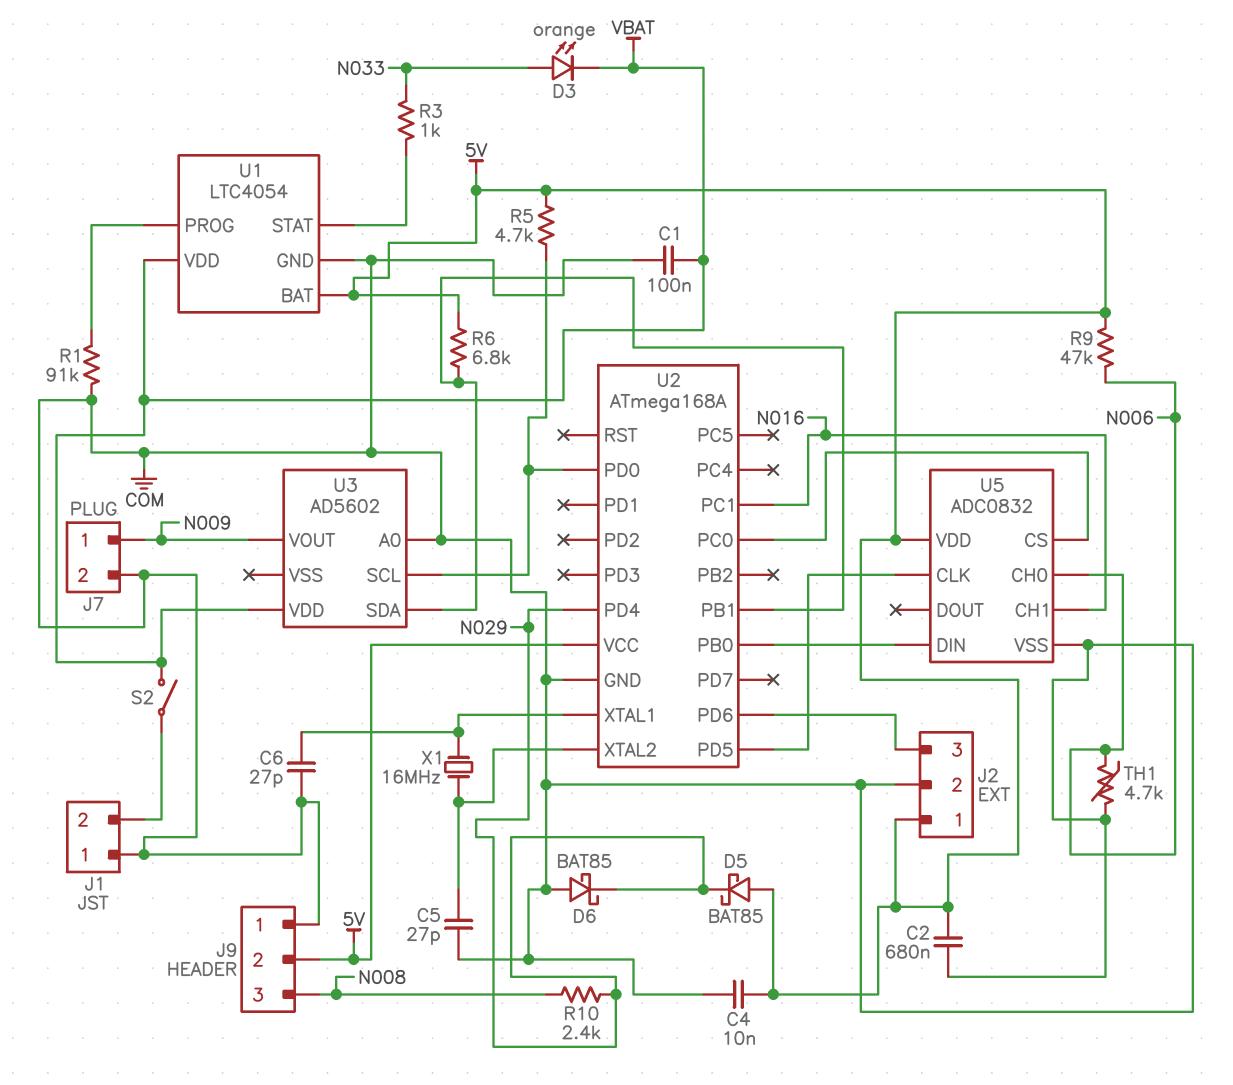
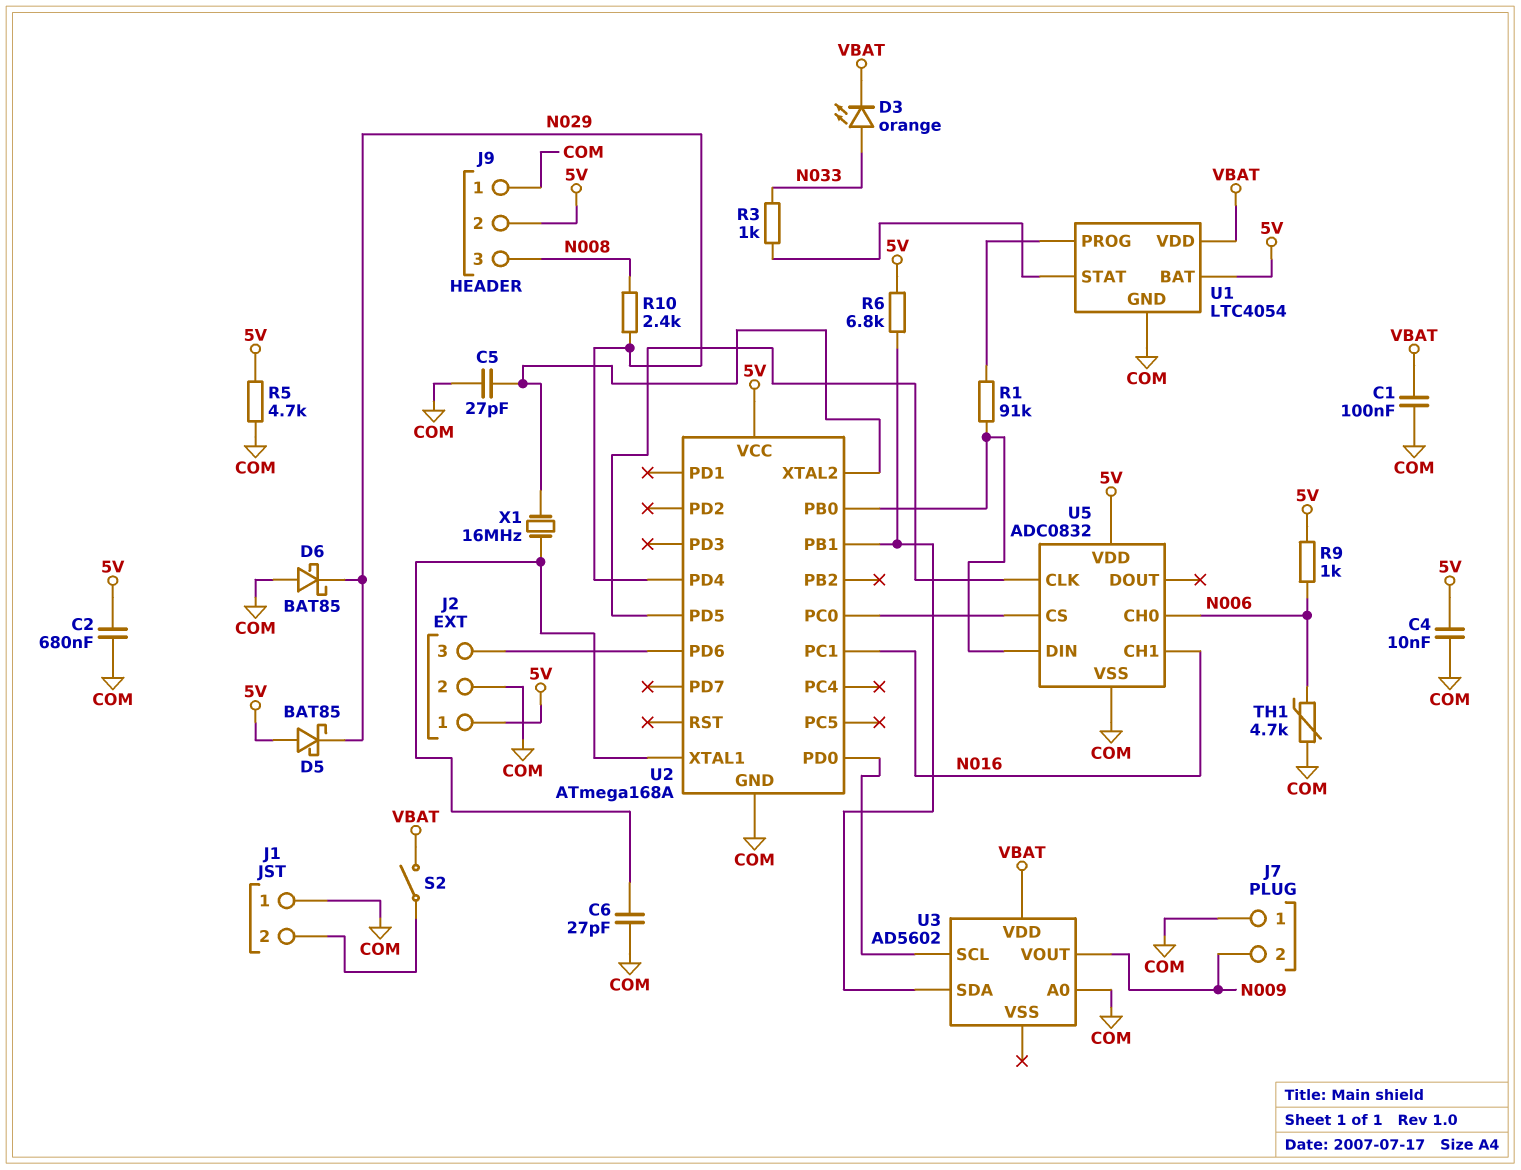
J7 pin 1: N009 -> COM
J7 pin 2: COM -> N009
R1: 91k (COM, U1/PROG) -> 91k (U1/PROG, U2/PB0)
R5: 4.7k (5V, U2/PD0) -> 4.7k (5V, COM)
R9: 47k (5V, N006) -> 1k (5V, N006)

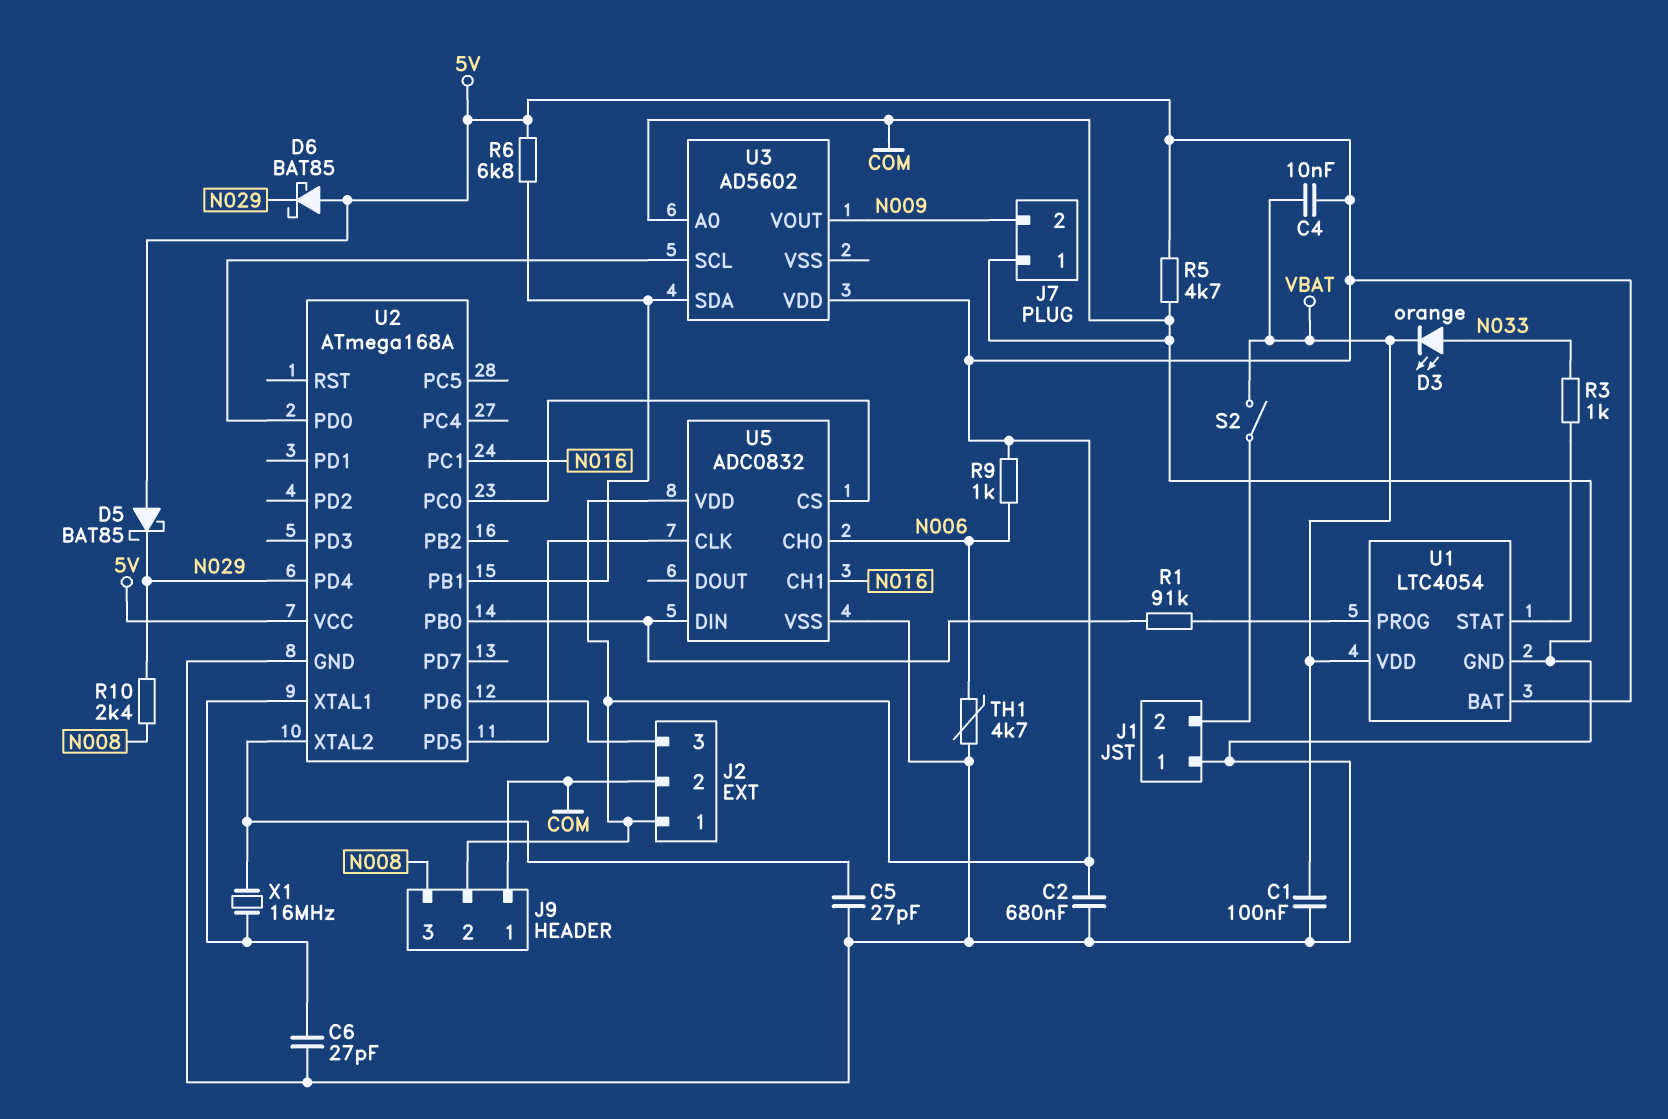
C4: 10nF (5V, COM) -> 10nF (5V, VBAT)
D6: schottky BAT85 (A COM, K N029) -> schottky BAT85 (A 5V, K N029)
U3 pin VDD: VBAT -> 5V

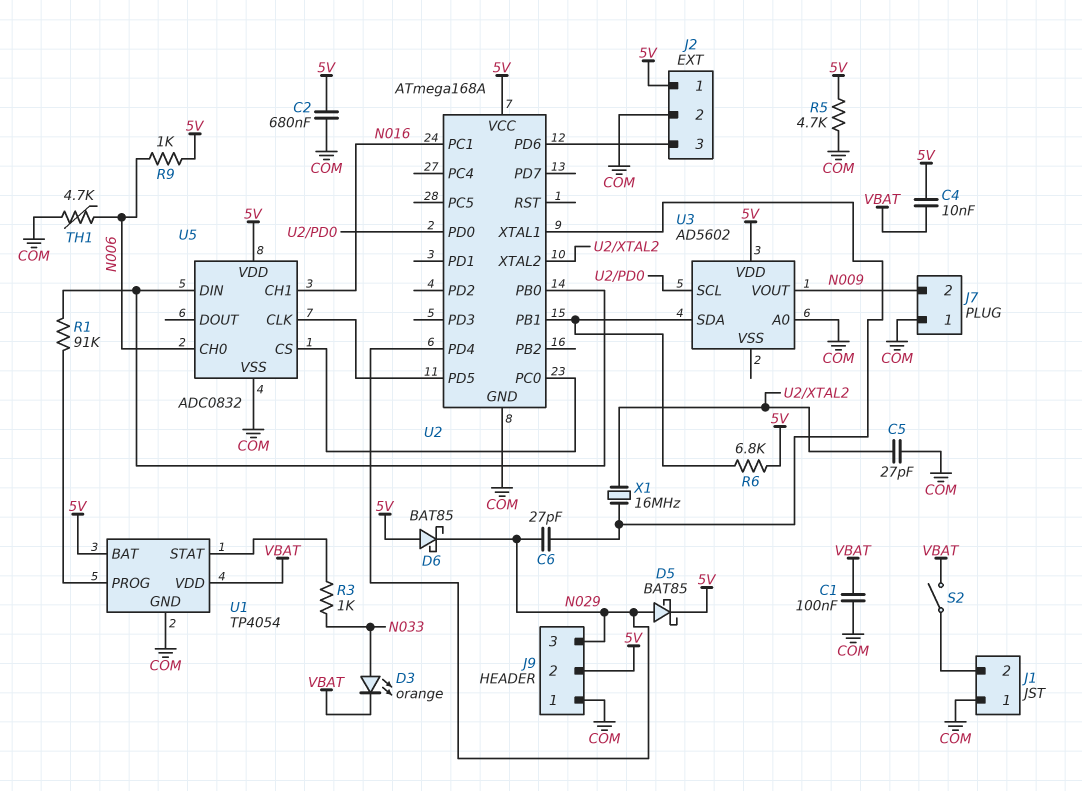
C6: 27pF (COM, U2/XTAL1) -> 27pF (N029, U2/XTAL1)
D5: schottky BAT85 (A 5V, K N029) -> schottky BAT85 (A N029, K 5V)
J9 pin 3: N008 -> N029
R10: 2.4k (N008, N029) -> none
U1: LTC4054 -> TP4054

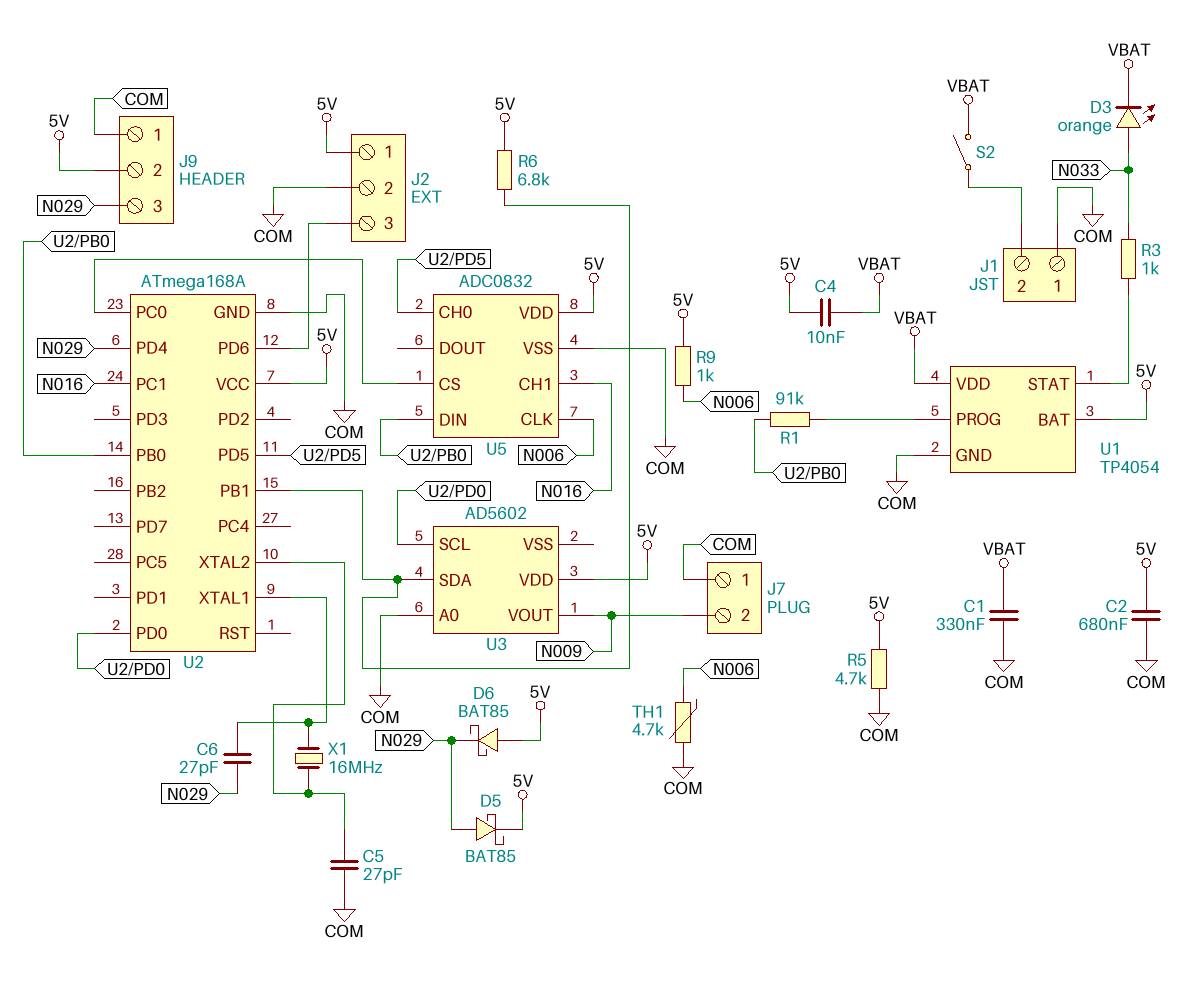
C1: 100nF (COM, VBAT) -> 330nF (COM, VBAT)
U5 pin CH0: N006 -> U2/PD5
U5 pin CLK: U2/PD5 -> N006

